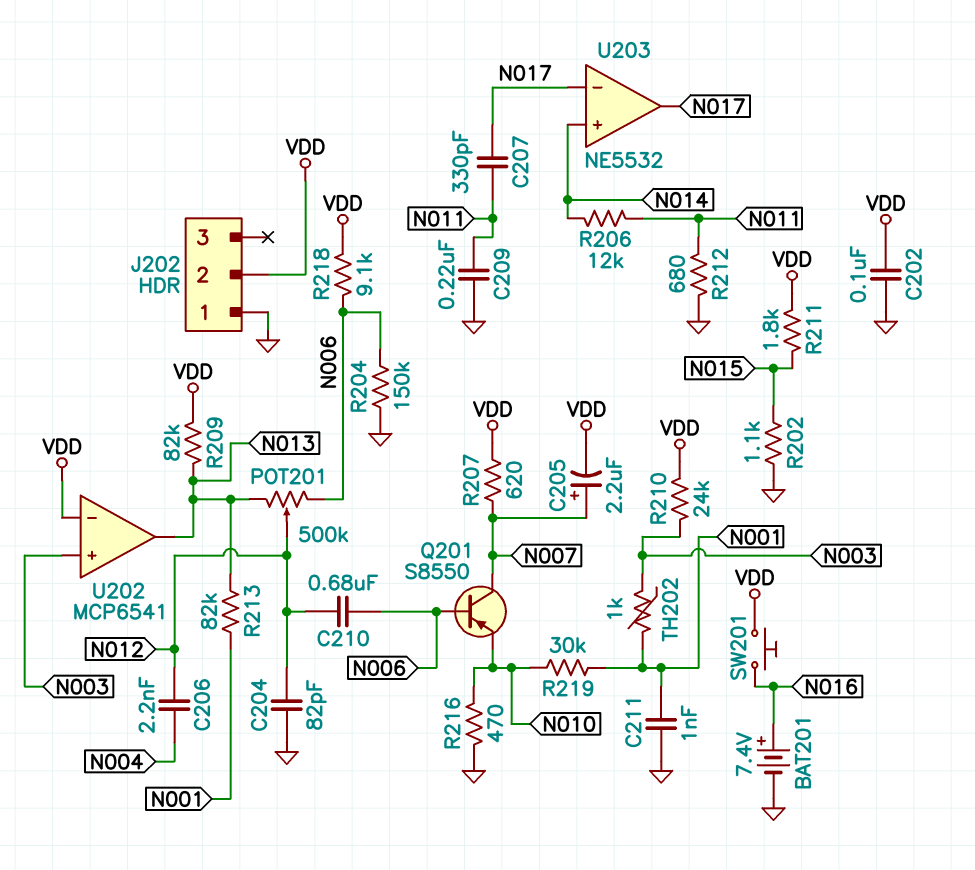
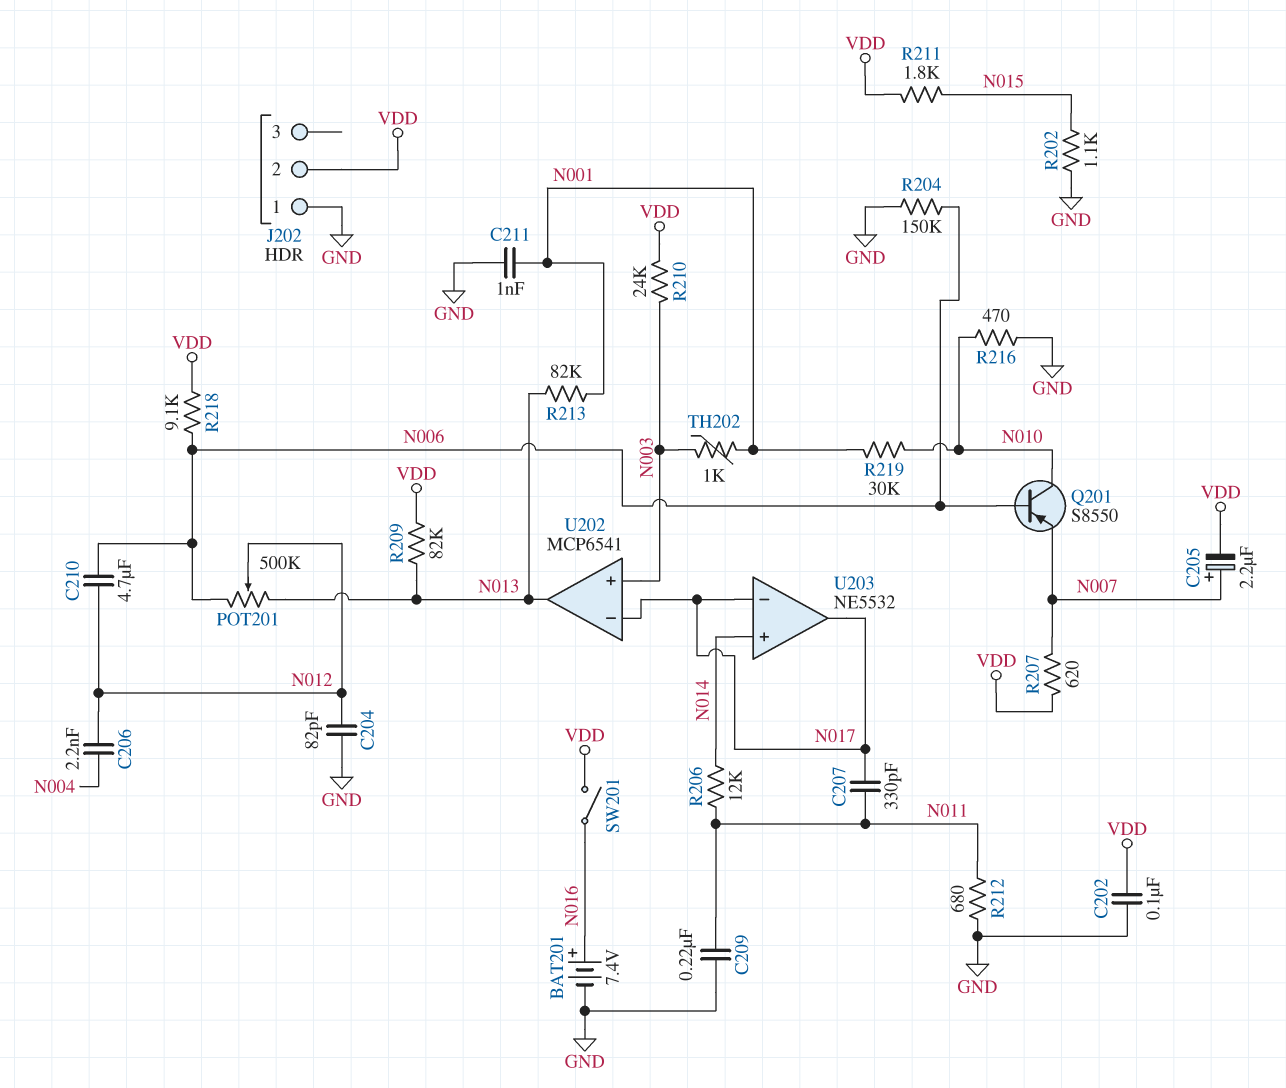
C210: 680nF (N006, N012) -> 4.7uF (N006, N012)
Q201: PNP S8550 (B N006, C N007, E N010) -> PNP S8550 (B N006, C N010, E N007)
SW201: button (N016, VDD) -> switch (N016, VDD)
U202 pin in-: VDD -> N017

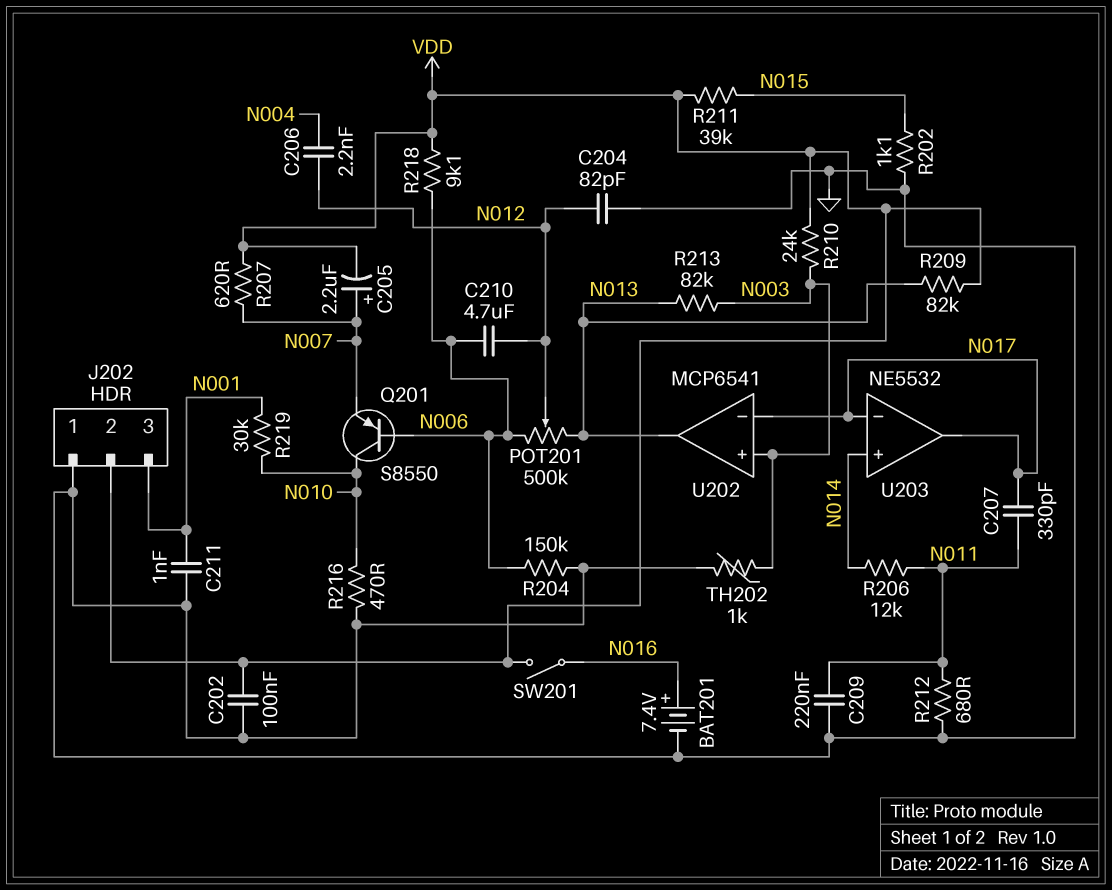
J202 pin 3: none -> N001
R211: 1.8k (N015, VDD) -> 39k (N015, VDD)
R213: 82k (N001, N013) -> 82k (N003, N013)
TH202: 1k (N001, N003) -> 1k (GND, N003)

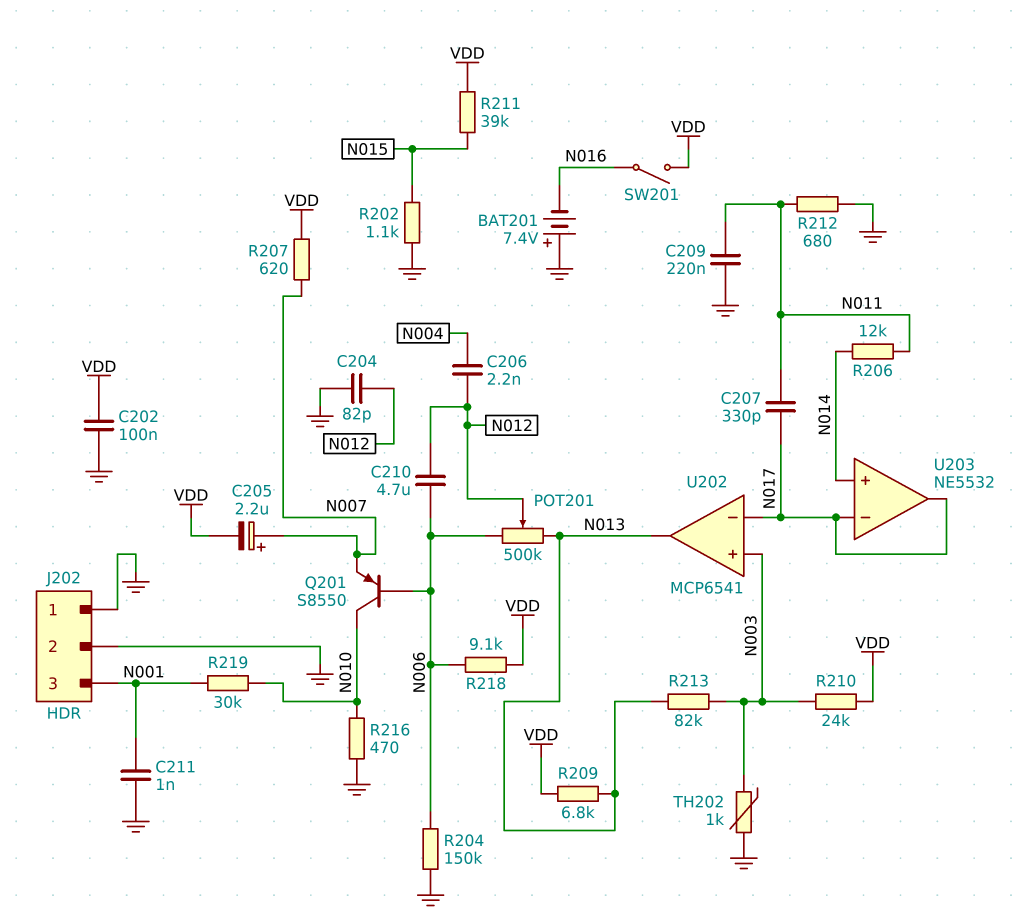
BAT201: 7.4V (plus N016, minus GND) -> 7.4V (plus GND, minus N016)
J202 pin 2: VDD -> GND
R209: 82k (N013, VDD) -> 6.8k (N013, VDD)

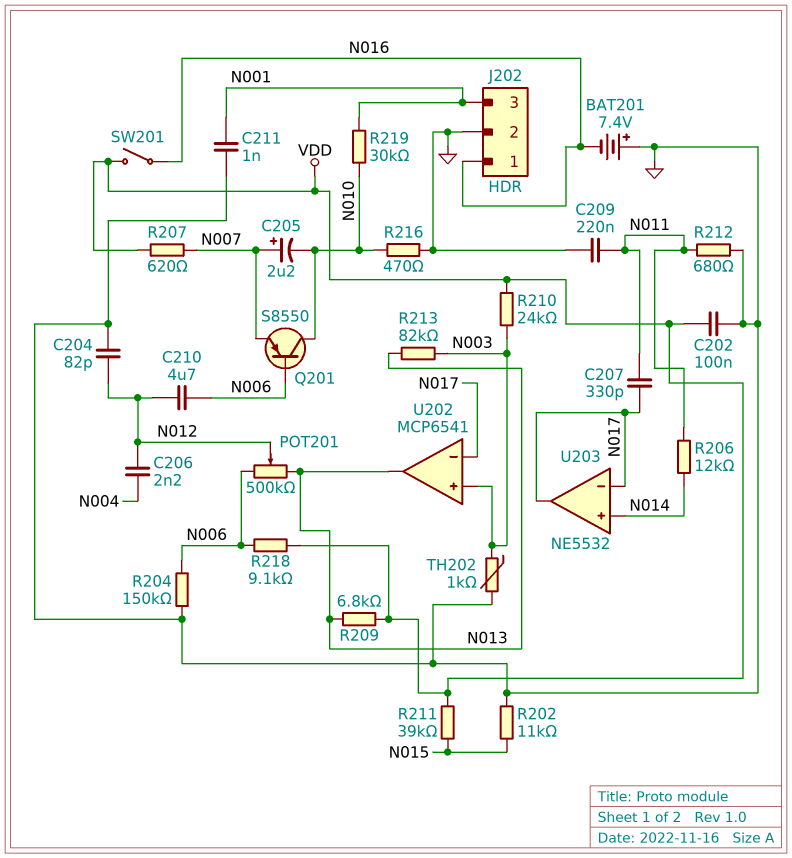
C205: 2.2uF (plus N007, minus VDD) -> 2.2uF (plus N007, minus N010)
J202 pin 1: GND -> N016
R202: 1.1k (GND, N015) -> 11k (GND, N015)

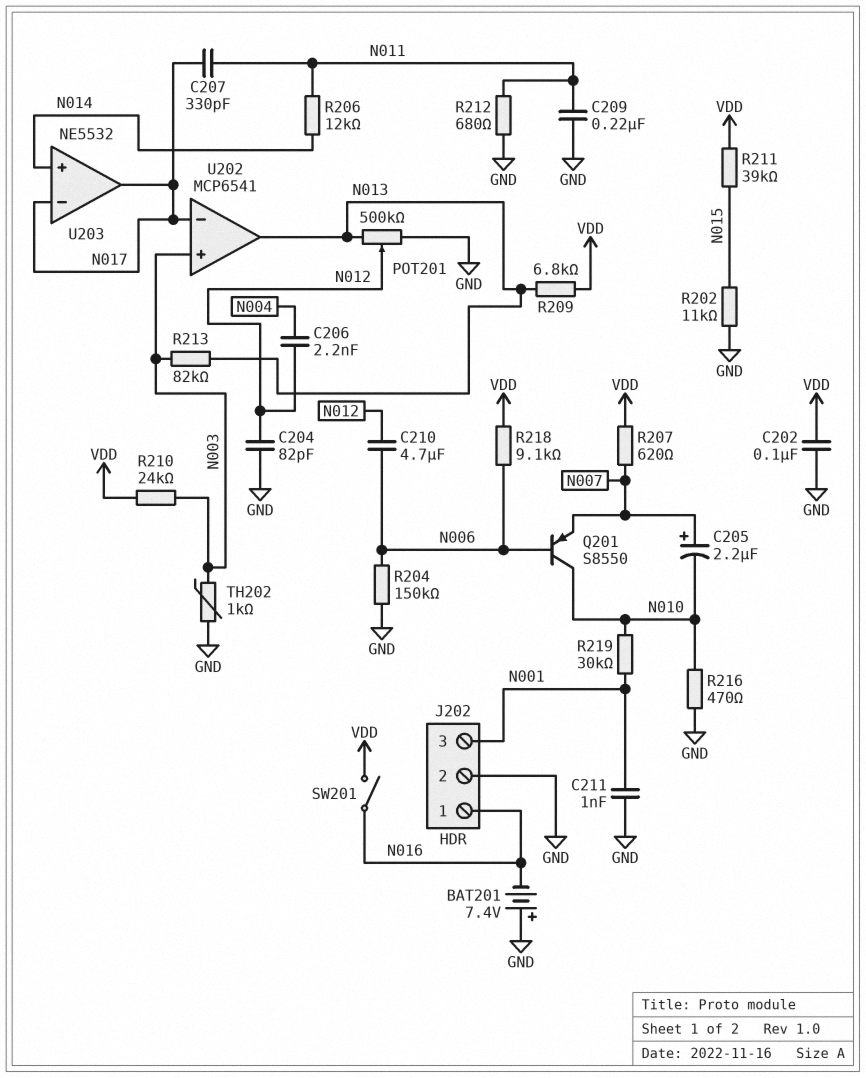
POT201: 500k (N006, N013, wiper N012) -> 500k (GND, N013, wiper N012)

